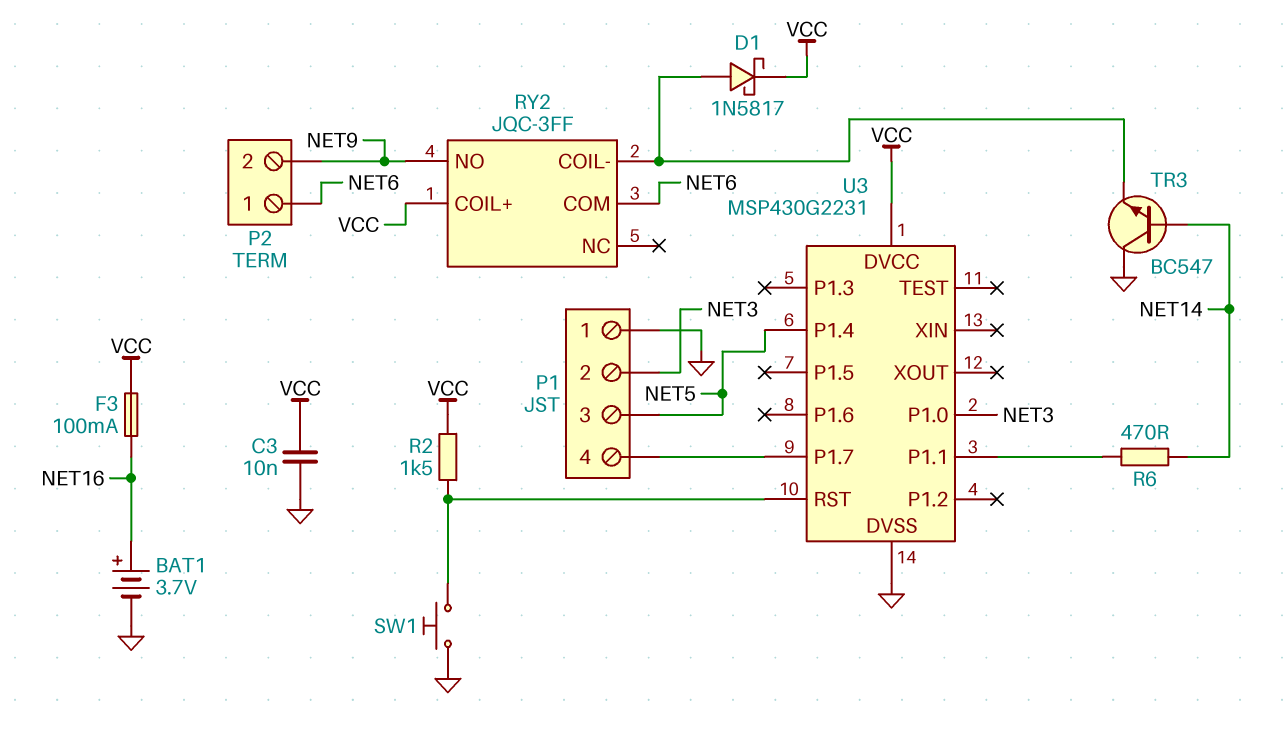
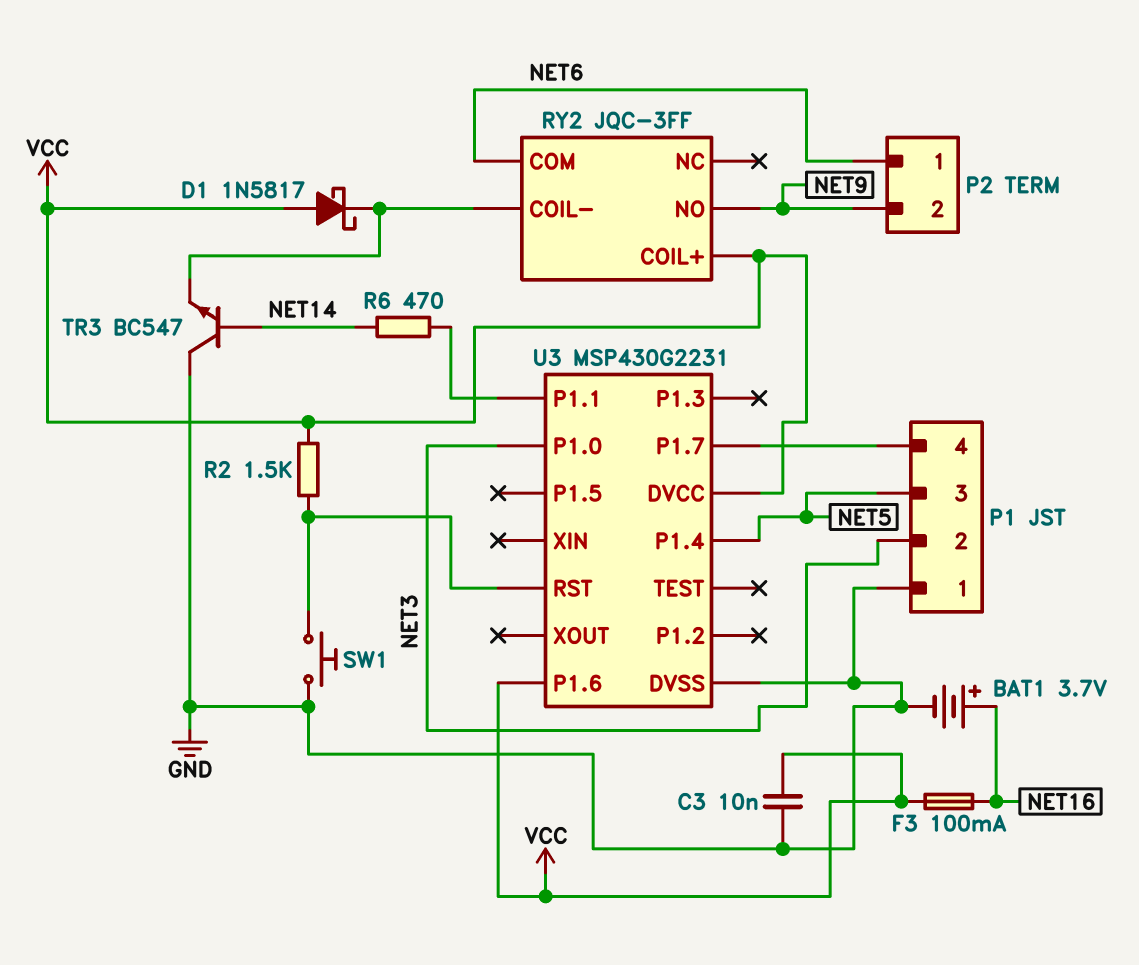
D1: schottky 1N5817 (A RY2/COIL-, K VCC) -> schottky 1N5817 (A VCC, K RY2/COIL-)
U3 pin P1.6: none -> VCC

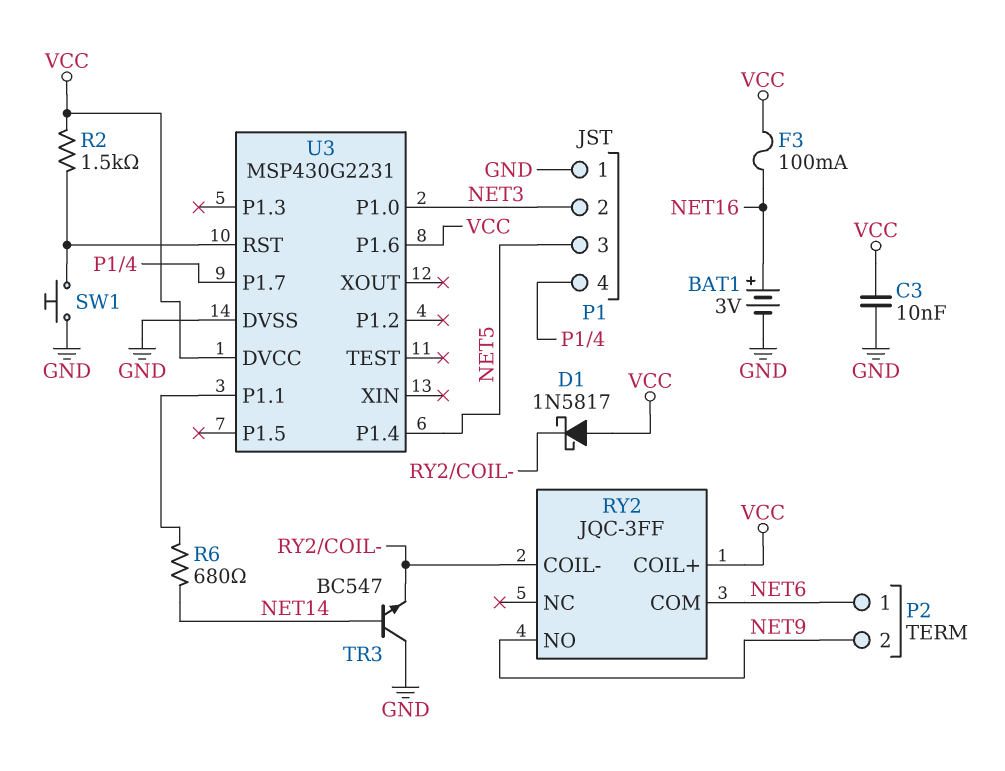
BAT1: 3.7V (plus NET16, minus GND) -> 3V (plus NET16, minus GND)
R6: 470 (NET14, U3/P1.1) -> 680 (NET14, U3/P1.1)

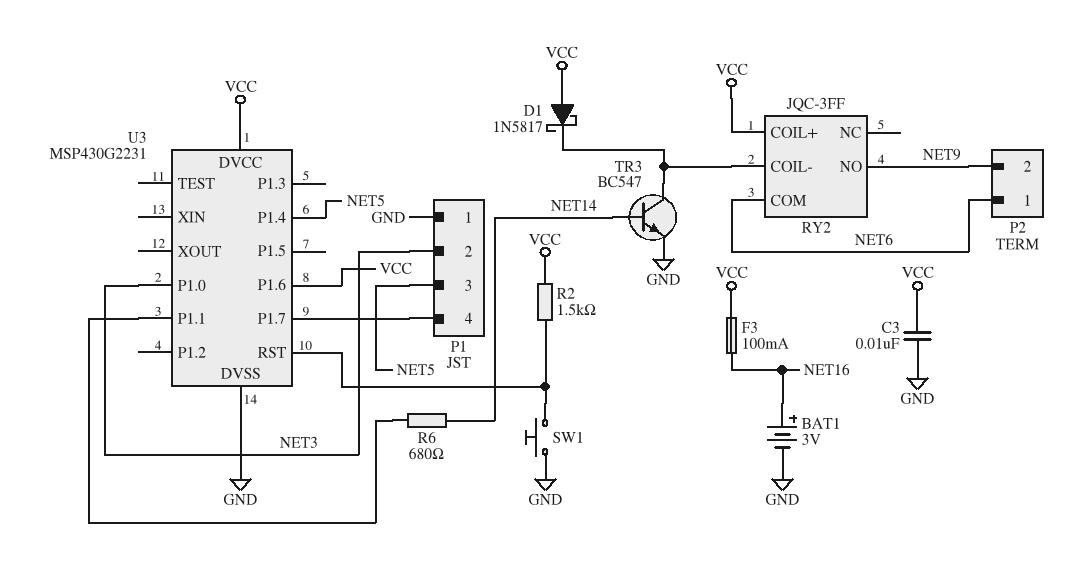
TR3: NPN BC547 (B NET14, C GND, E RY2/COIL-) -> NPN BC547 (B NET14, C RY2/COIL-, E GND)

